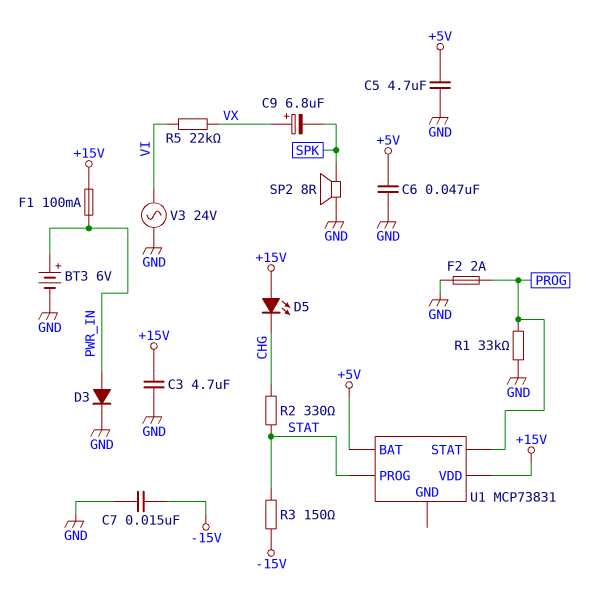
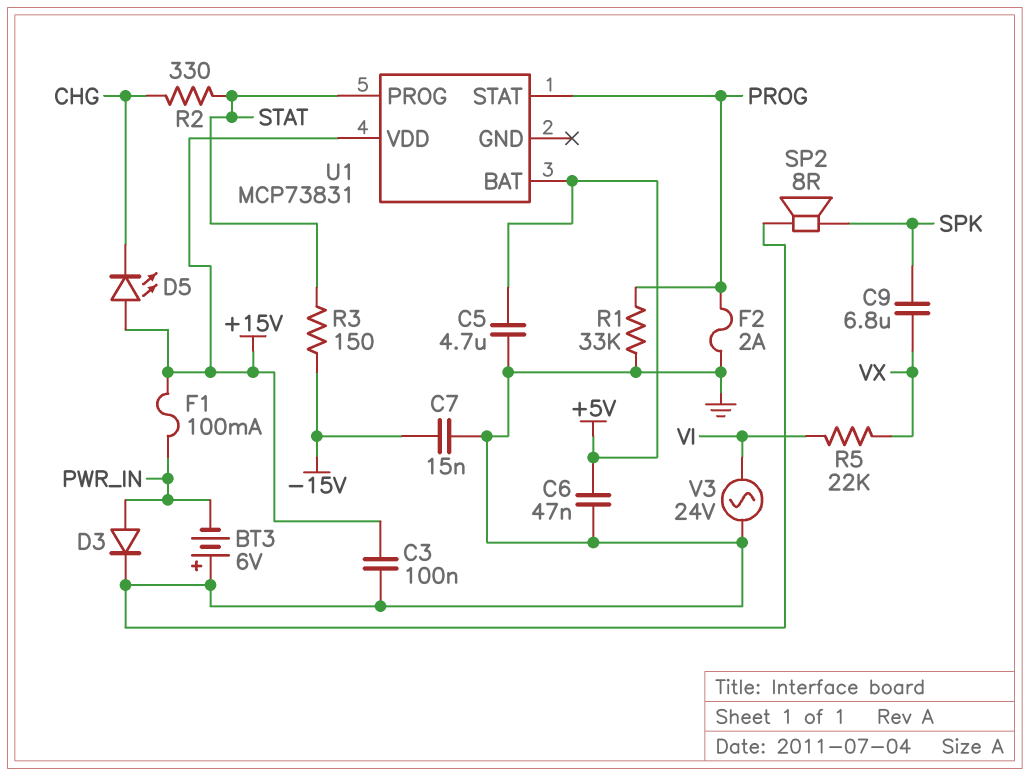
BT3: 6V (plus PWR_IN, minus GND) -> 6V (plus GND, minus PWR_IN)
C3: 4.7uF (+15V, GND) -> 100nF (+15V, GND)
C9: 6.8uF (plus VX, minus SPK) -> 6.8uF (SPK, VX)

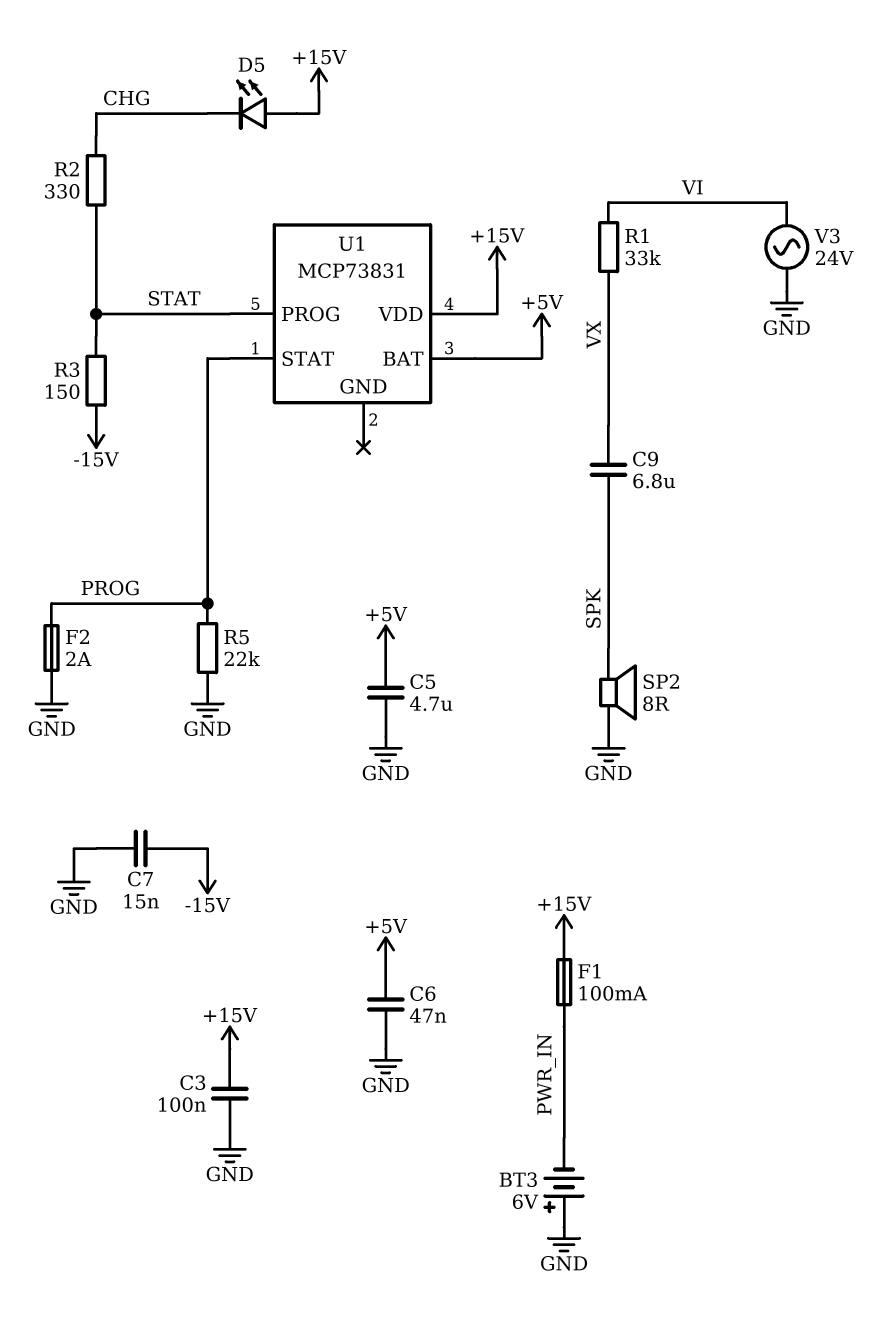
D3: diode (A PWR_IN, K GND) -> none
R1: 33k (GND, PROG) -> 33k (VI, VX)
R5: 22k (VI, VX) -> 22k (GND, PROG)

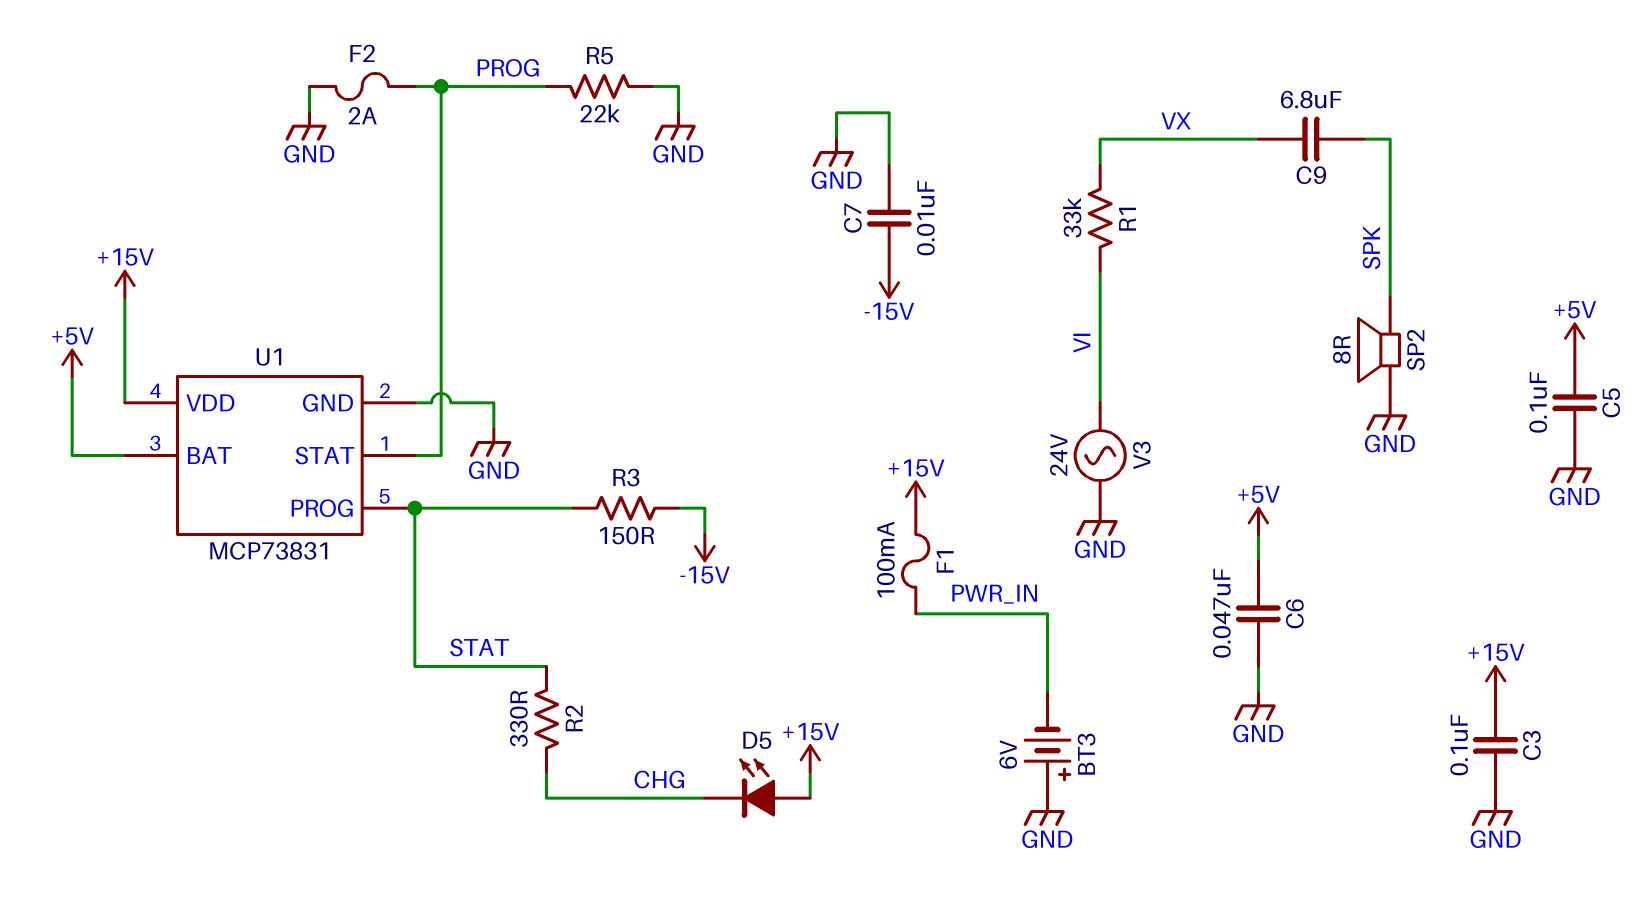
C5: 4.7uF (+5V, GND) -> 100nF (+5V, GND)
C7: 15nF (-15V, GND) -> 10nF (-15V, GND)
U1 pin GND: none -> GND

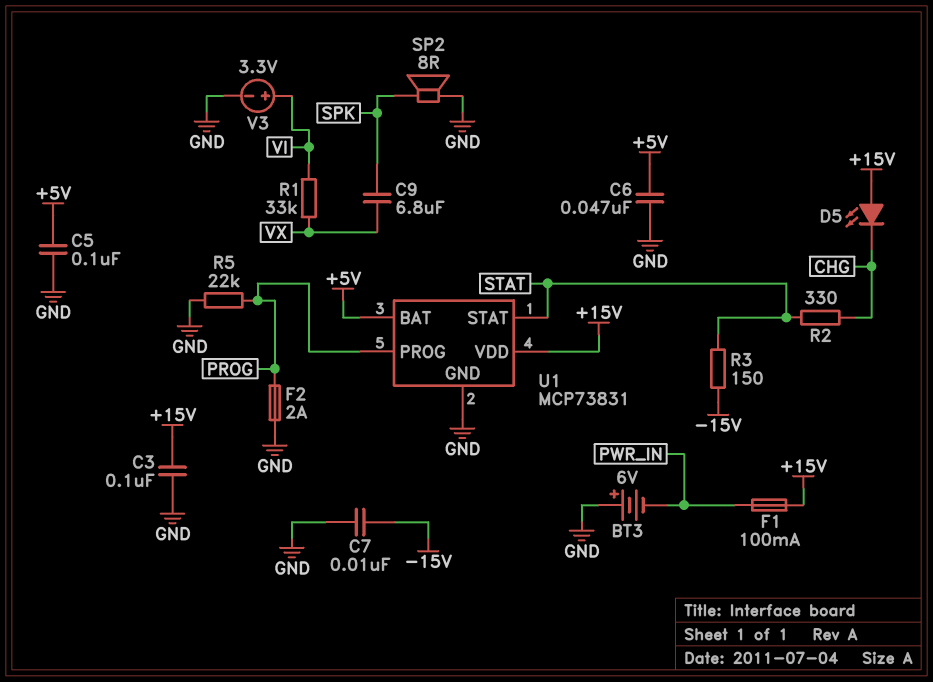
U1 pin PROG: STAT -> PROG
U1 pin STAT: PROG -> STAT
V3: AC 24V (GND, VI) -> 3.3V (plus VI, minus GND)

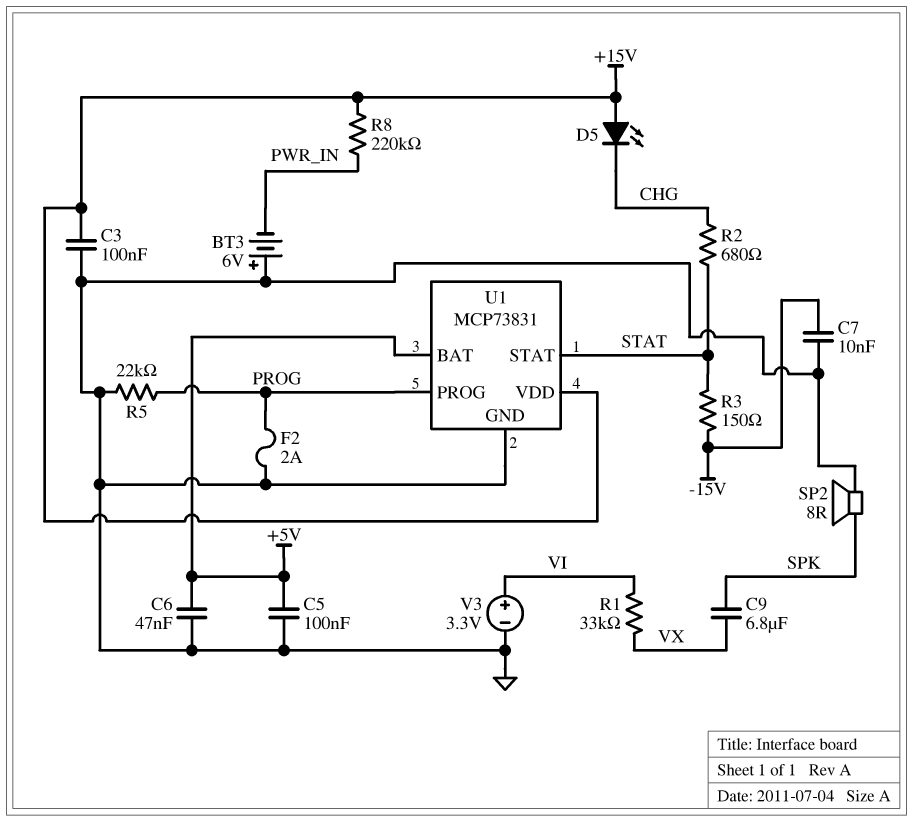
F1: 100mA (+15V, PWR_IN) -> none
R2: 330 (CHG, STAT) -> 680 (CHG, STAT)
R8: none -> 220k (+15V, PWR_IN)

